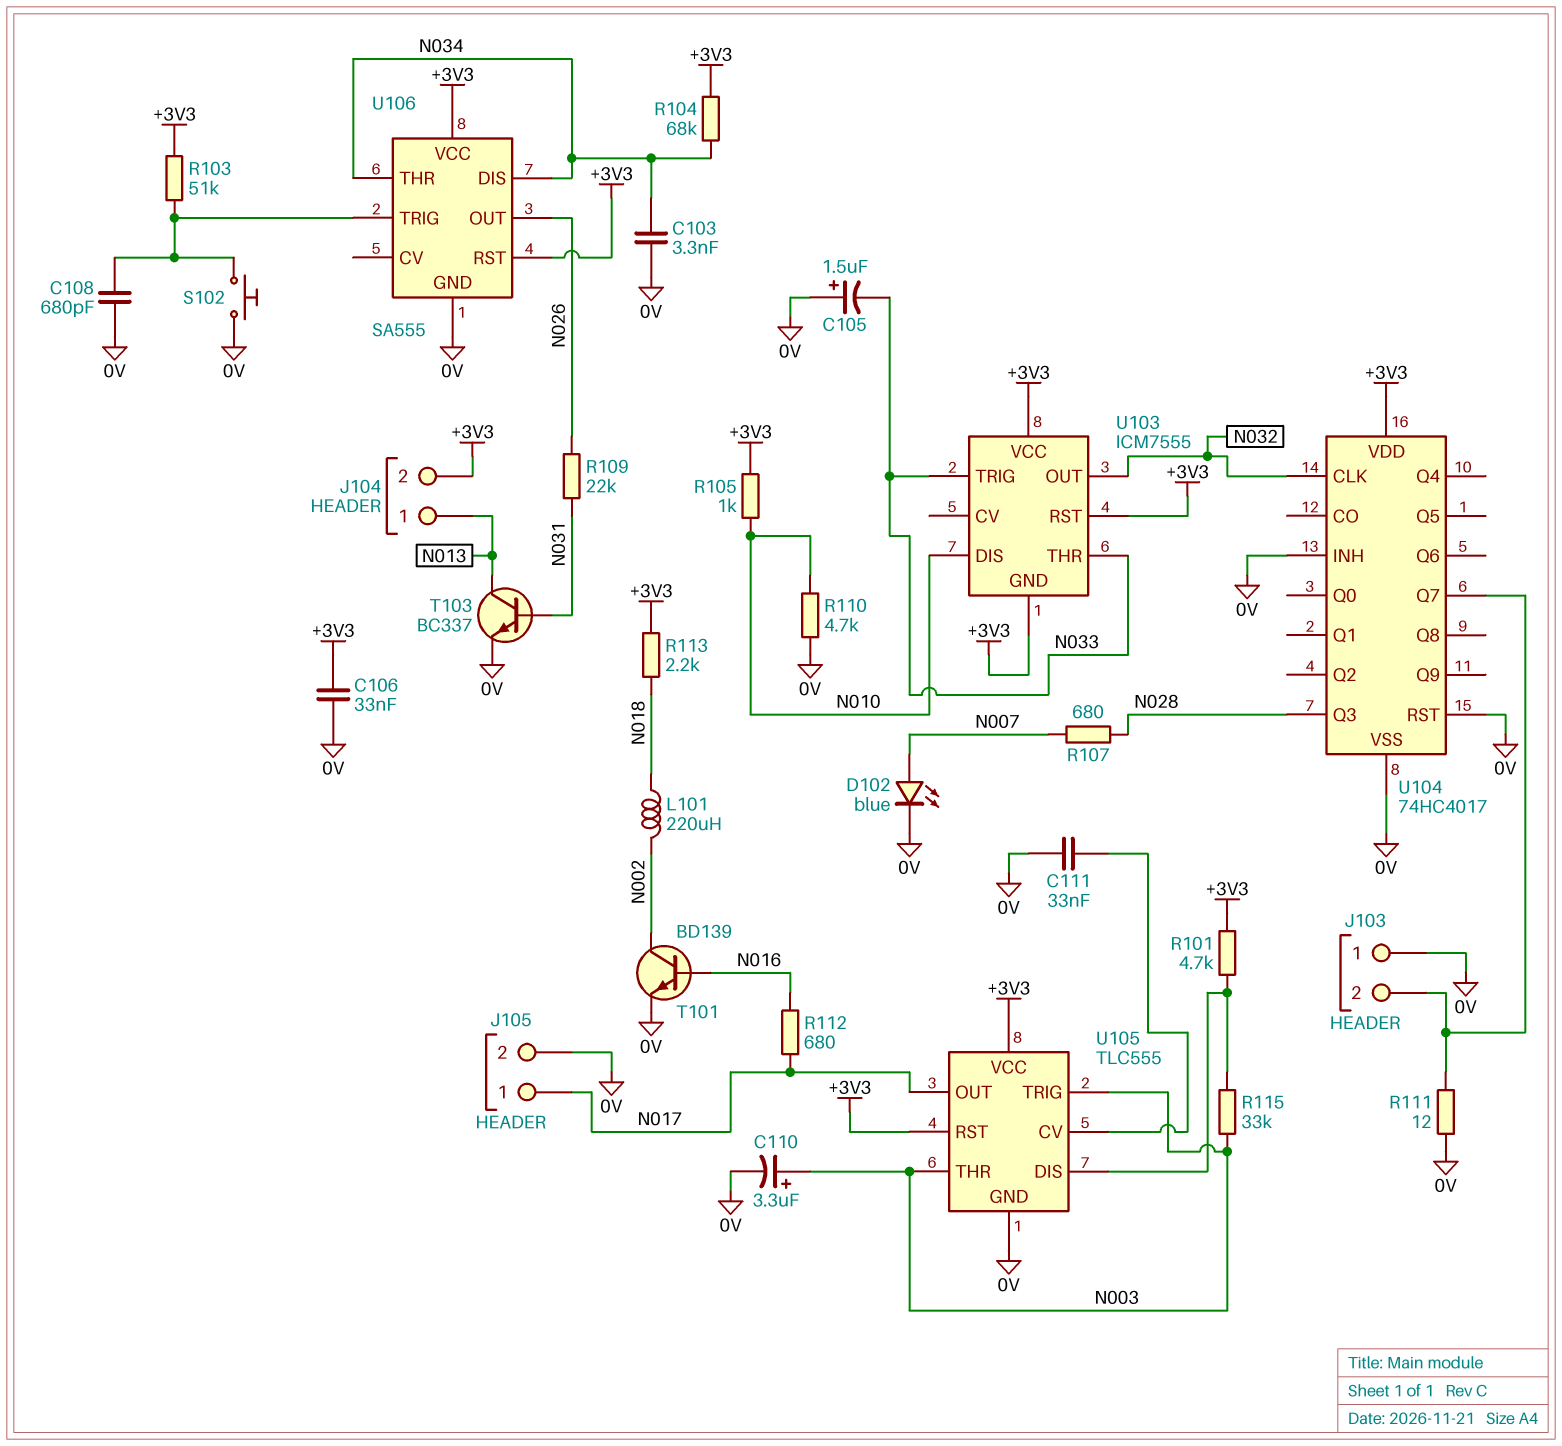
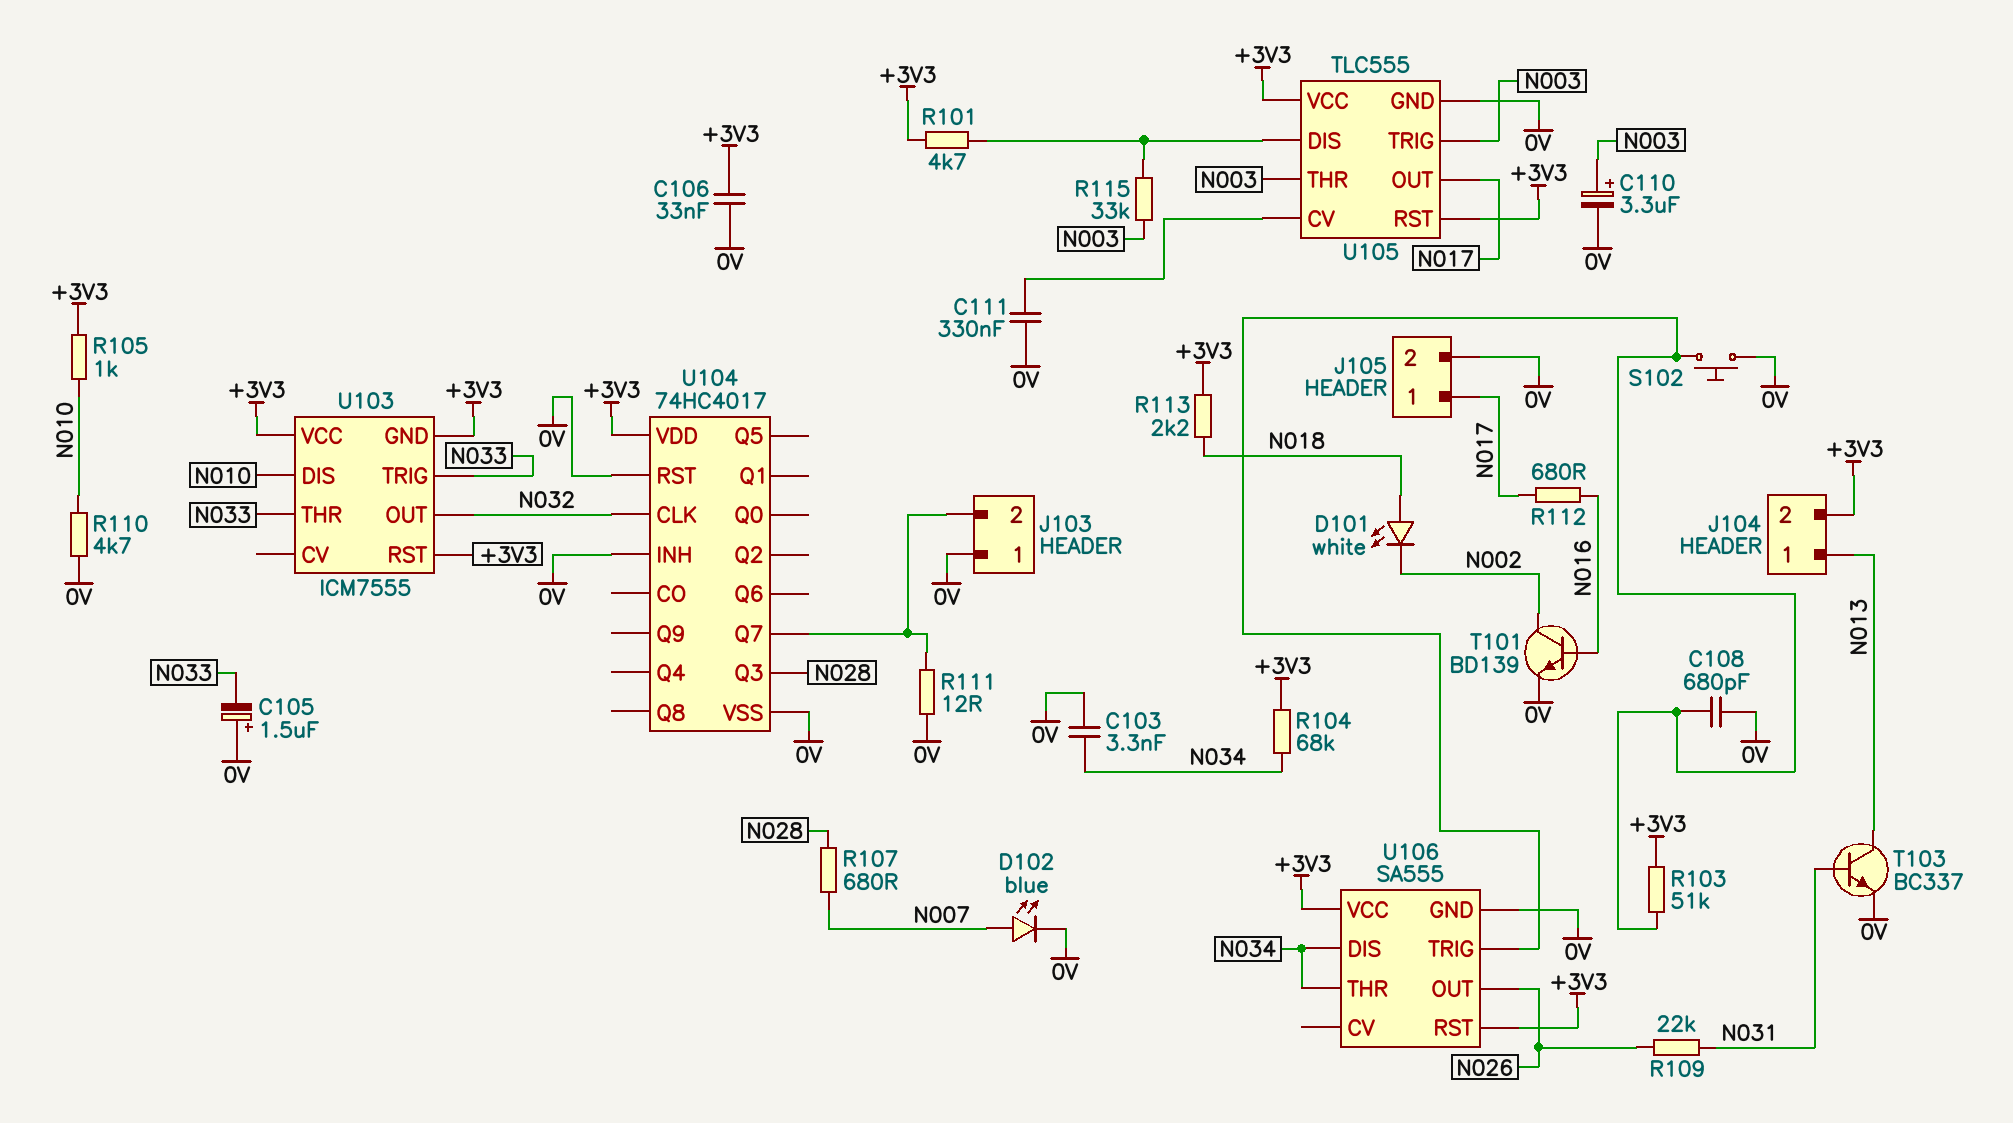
C111: 33nF (0V, U105/CV) -> 330nF (0V, U105/CV)
D101: none -> LED white (A N018, K N002)
L101: 220uH (N002, N018) -> none

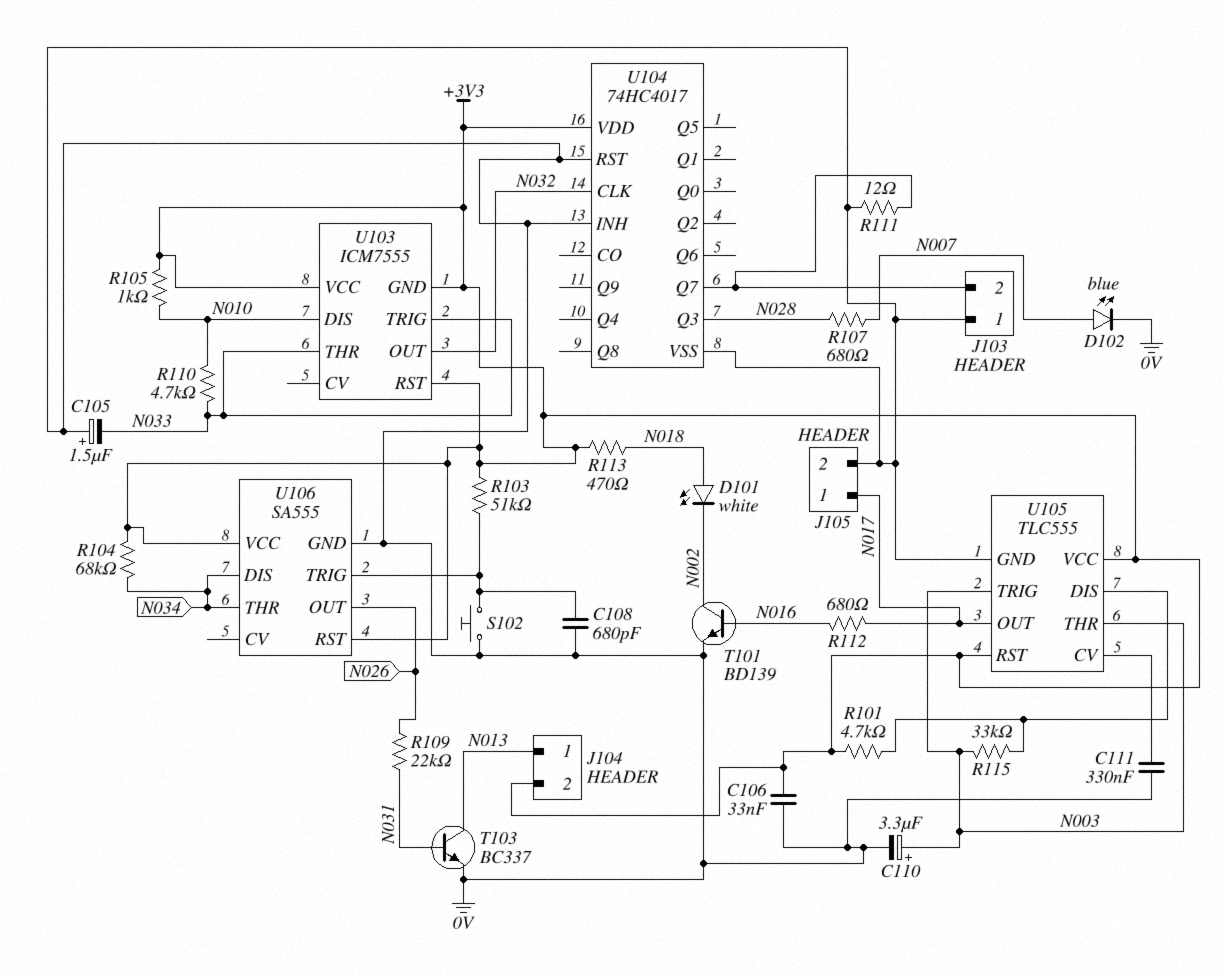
C103: 3.3nF (0V, N034) -> none
R110: 4.7k (0V, N010) -> 4.7k (N010, N033)
R113: 2.2k (+3V3, N018) -> 470 (+3V3, N018)

